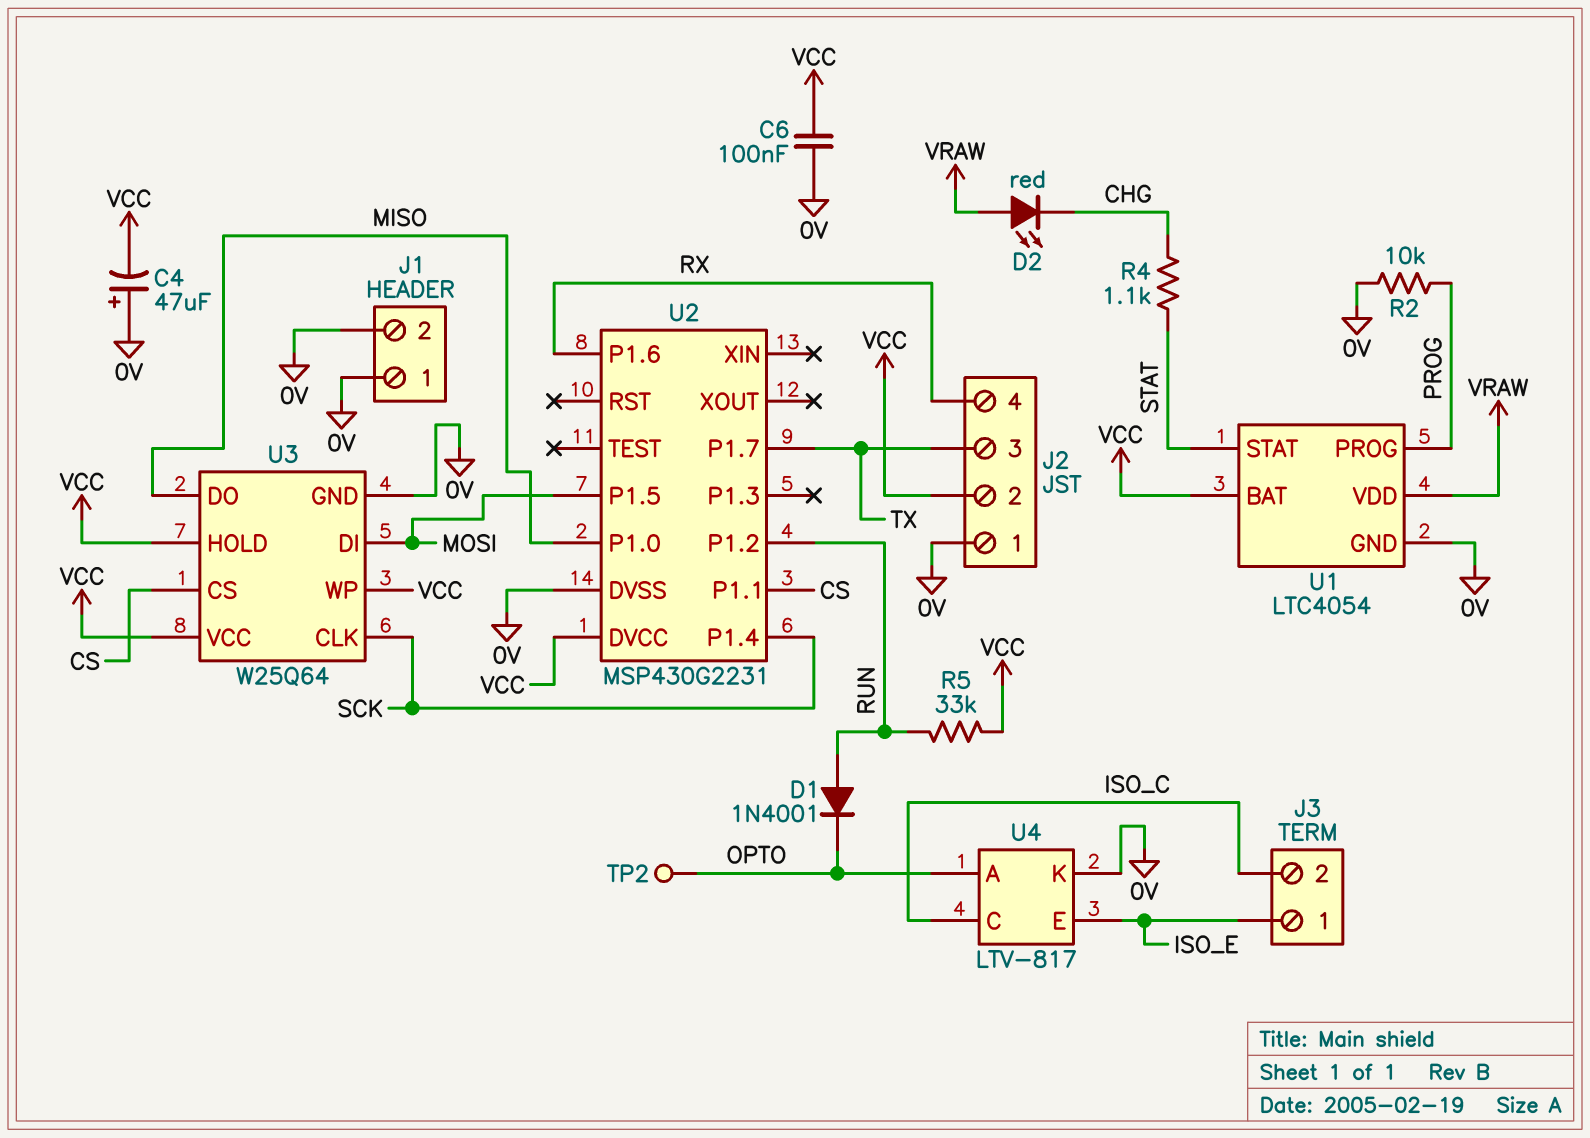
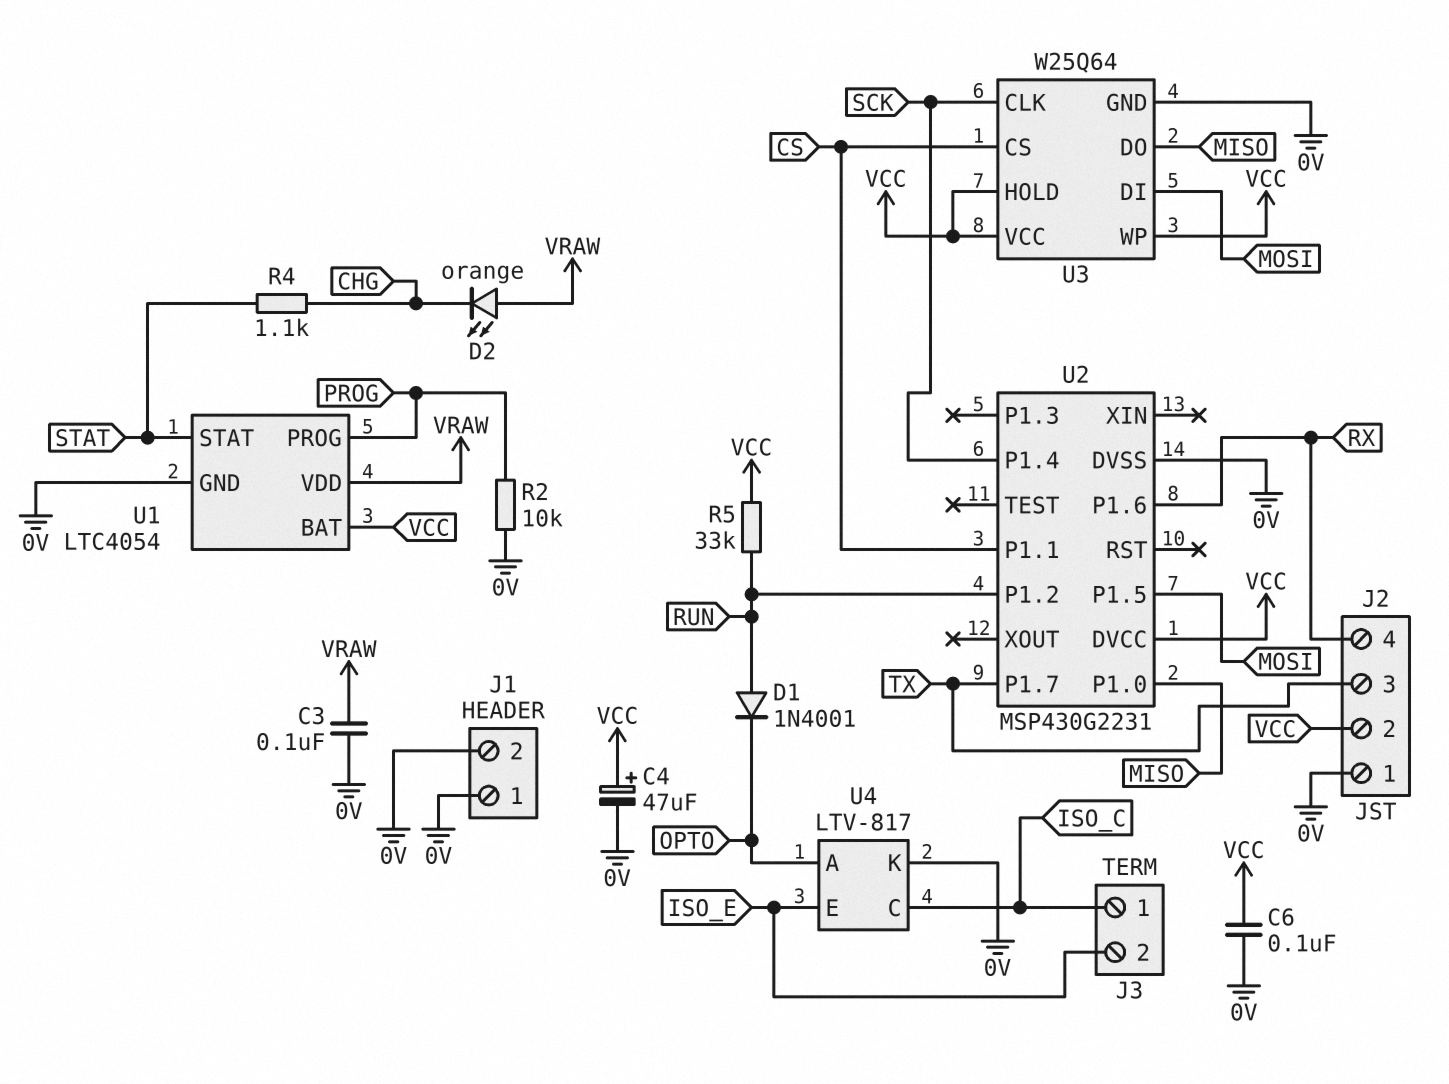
C3: none -> 100nF (0V, VRAW)
C4: 47uF (plus 0V, minus VCC) -> 47uF (plus VCC, minus 0V)
D2: LED red (A VRAW, K CHG) -> LED orange (A VRAW, K CHG)
J3 pin 1: ISO_E -> ISO_C
J3 pin 2: ISO_C -> ISO_E
TP2: test point (OPTO) -> none

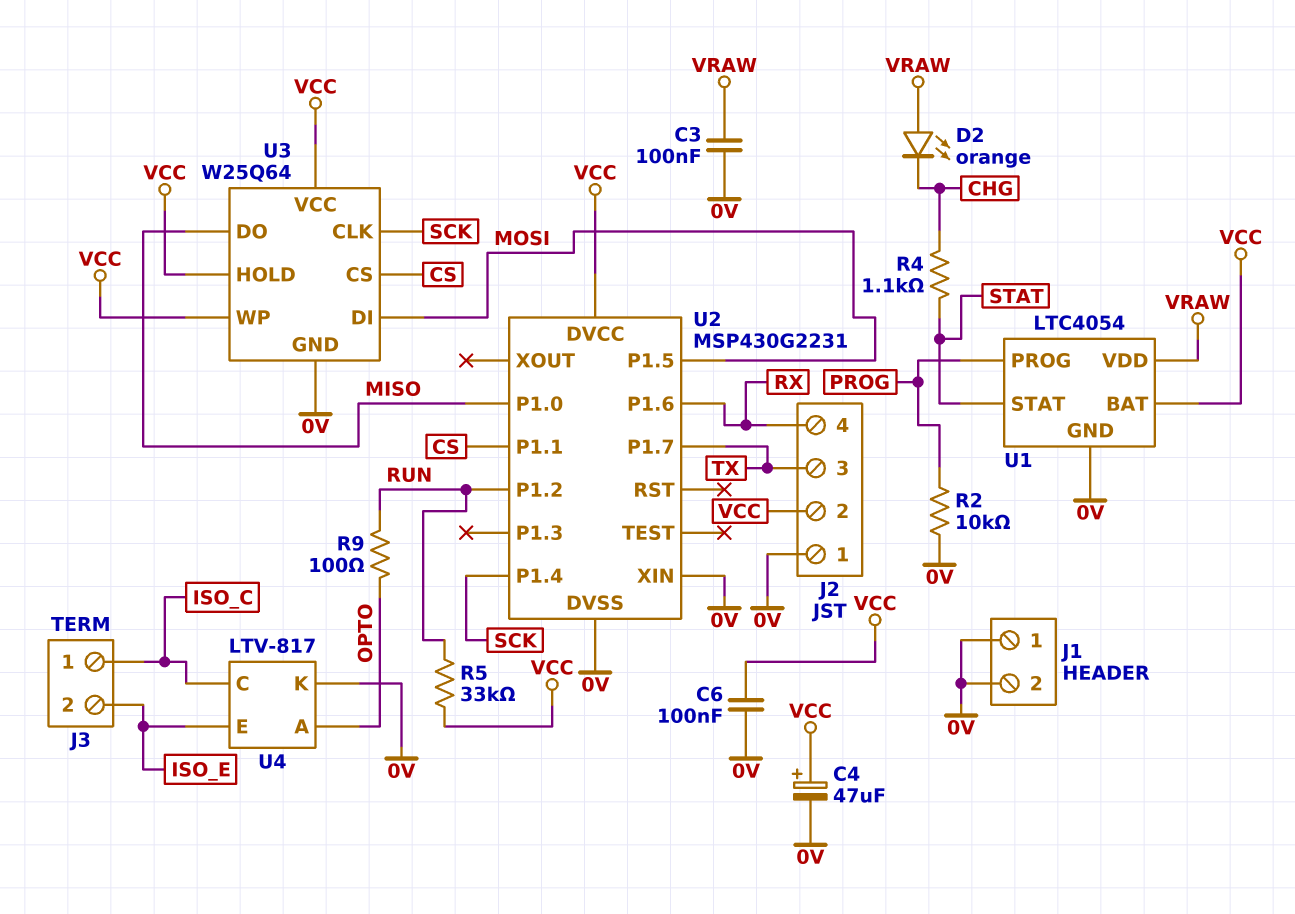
D1: diode 1N4001 (A RUN, K OPTO) -> none
R9: none -> 100 (OPTO, RUN)
U2 pin XIN: none -> 0V

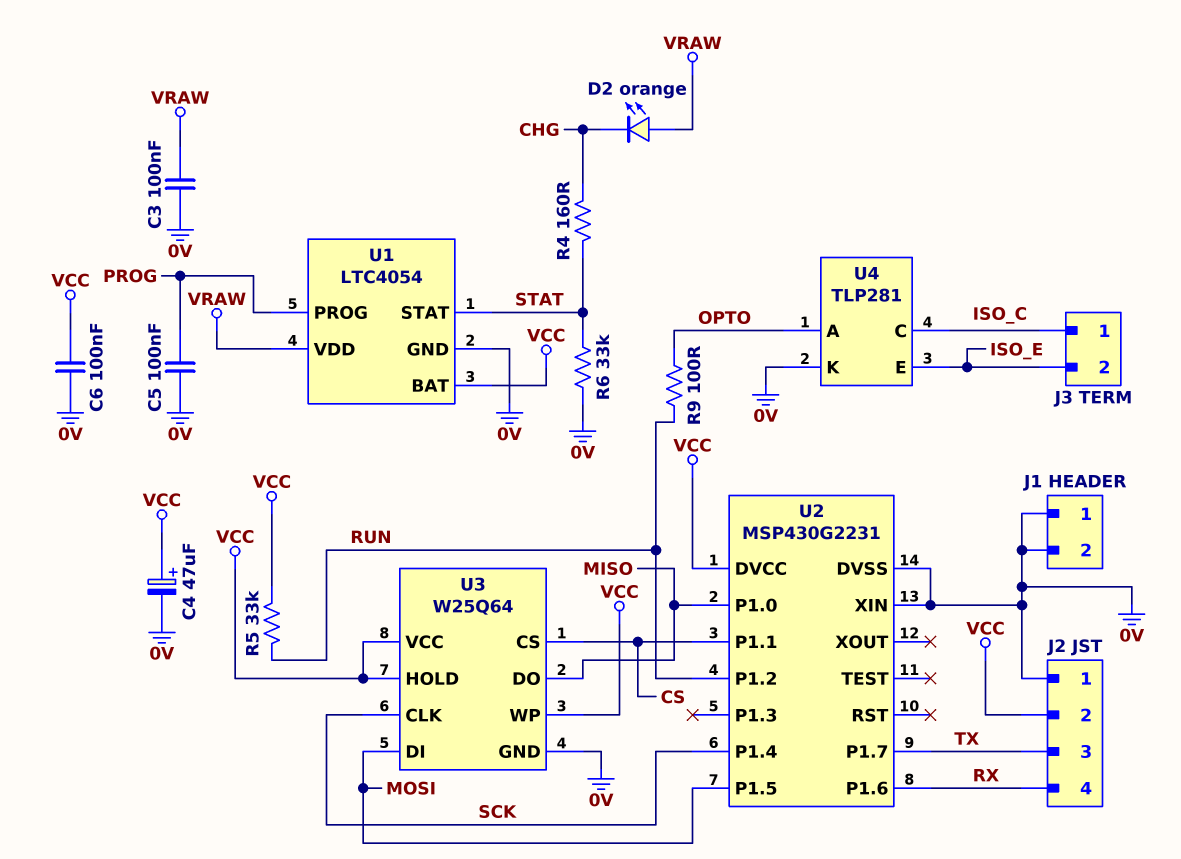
C5: none -> 100nF (0V, PROG)
R2: 10k (0V, PROG) -> none
R4: 1.1k (CHG, STAT) -> 160 (CHG, STAT)
R6: none -> 33k (0V, STAT)
U4: LTV-817 -> TLP281

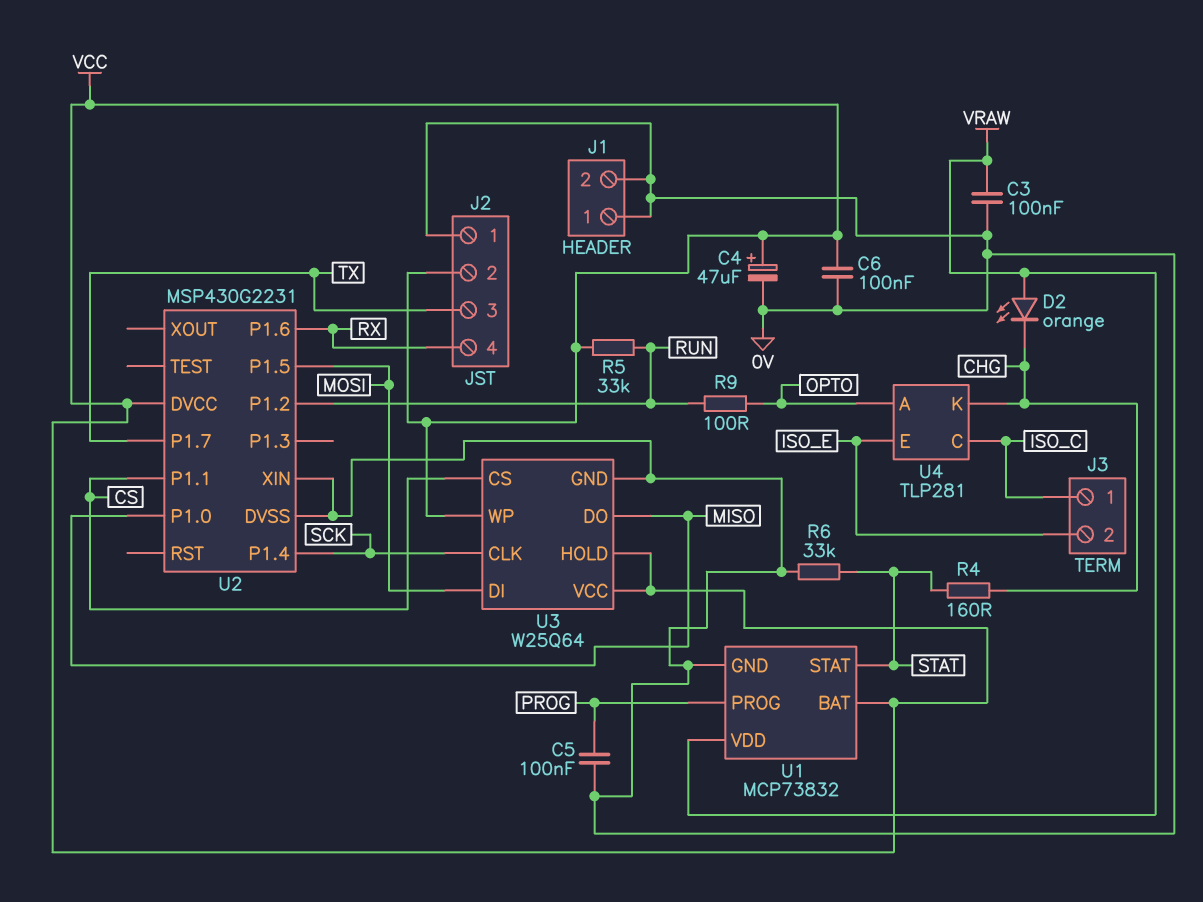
U1: LTC4054 -> MCP73832
U4 pin K: 0V -> CHG

